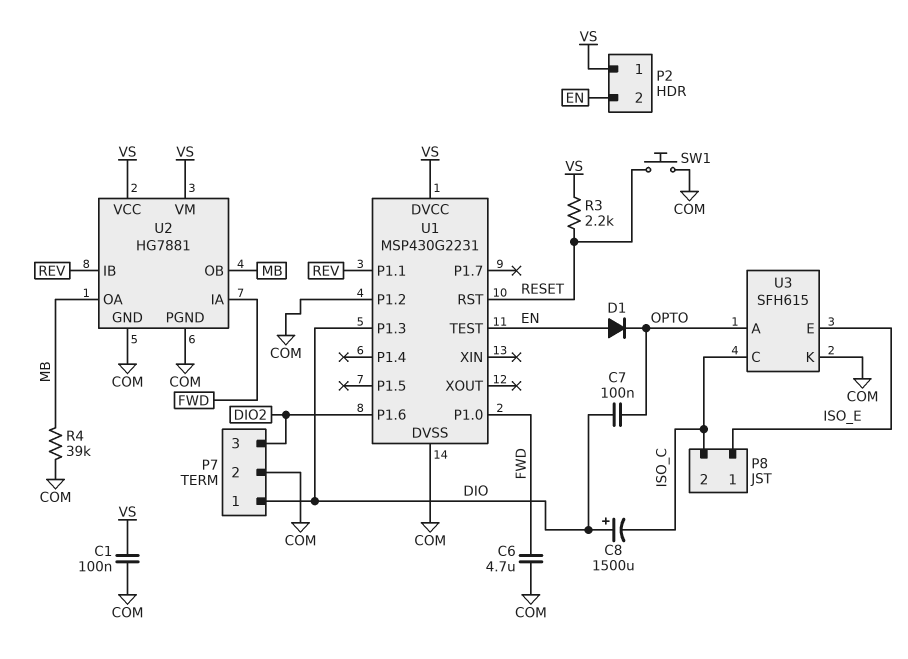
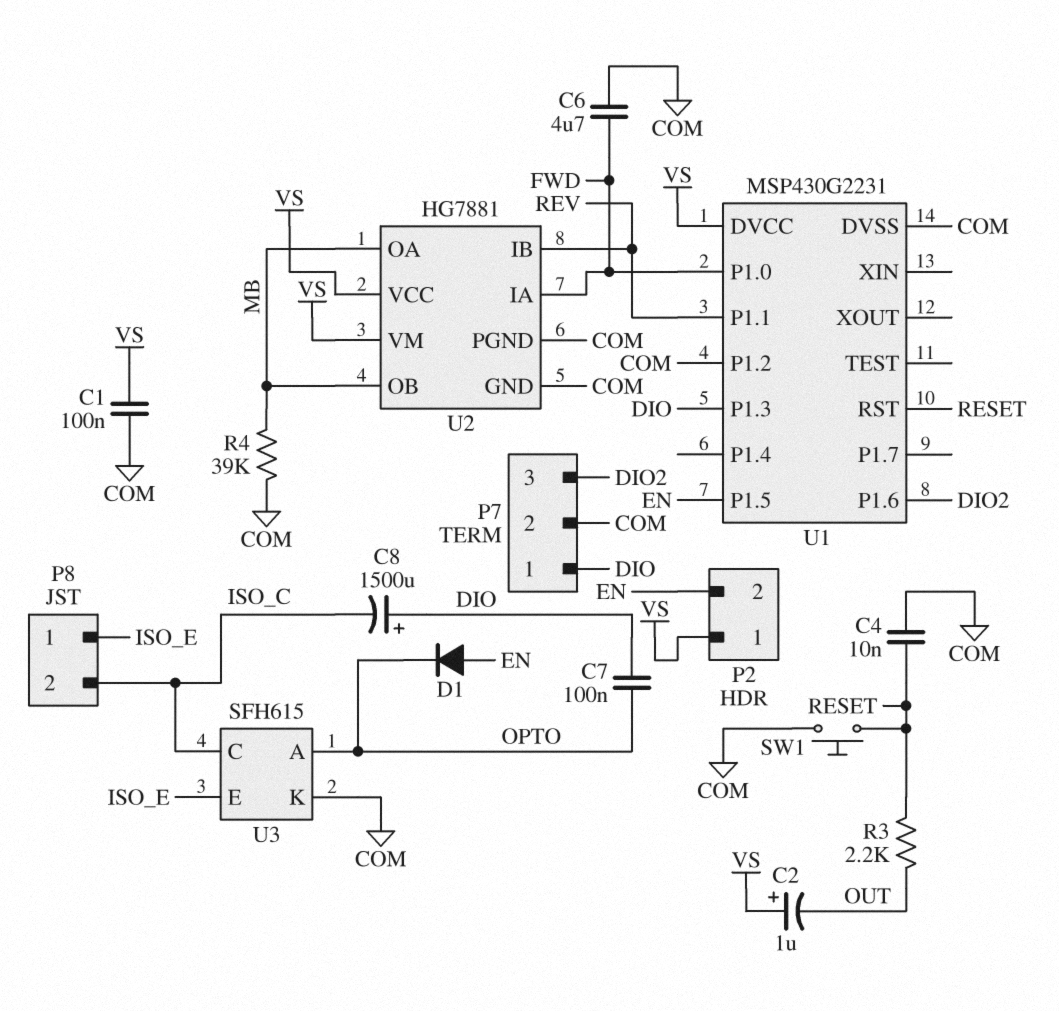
C2: none -> 1uF (plus VS, minus OUT)
C4: none -> 10nF (COM, RESET)
R3: 2.2k (RESET, VS) -> 2.2k (OUT, RESET)
U1 pin P1.5: none -> EN
U1 pin TEST: EN -> none

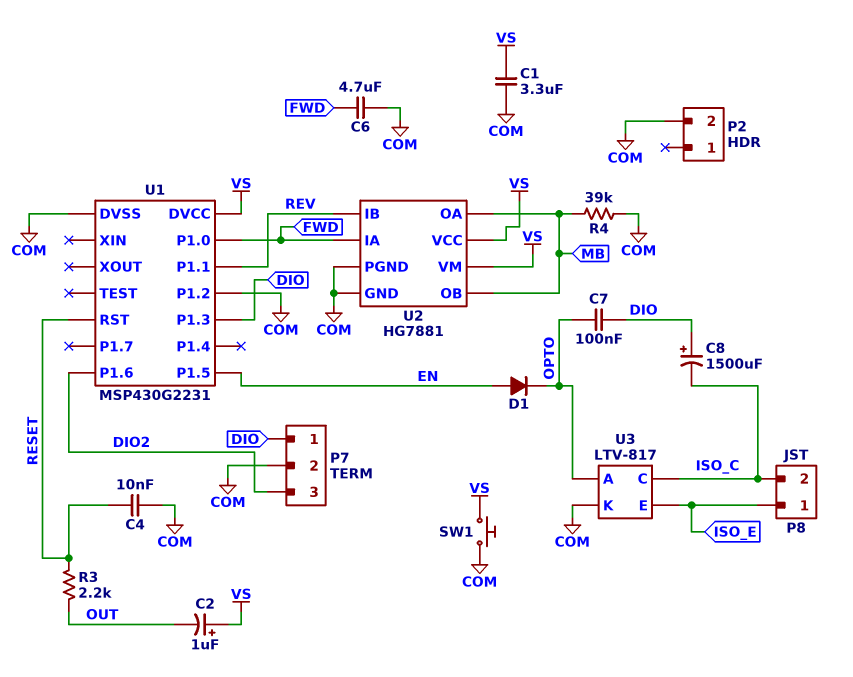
C1: 100nF (COM, VS) -> 3.3uF (COM, VS)
P2 pin 1: VS -> none
P2 pin 2: EN -> COM
SW1: button (COM, RESET) -> button (COM, VS)
U3: SFH615 -> LTV-817

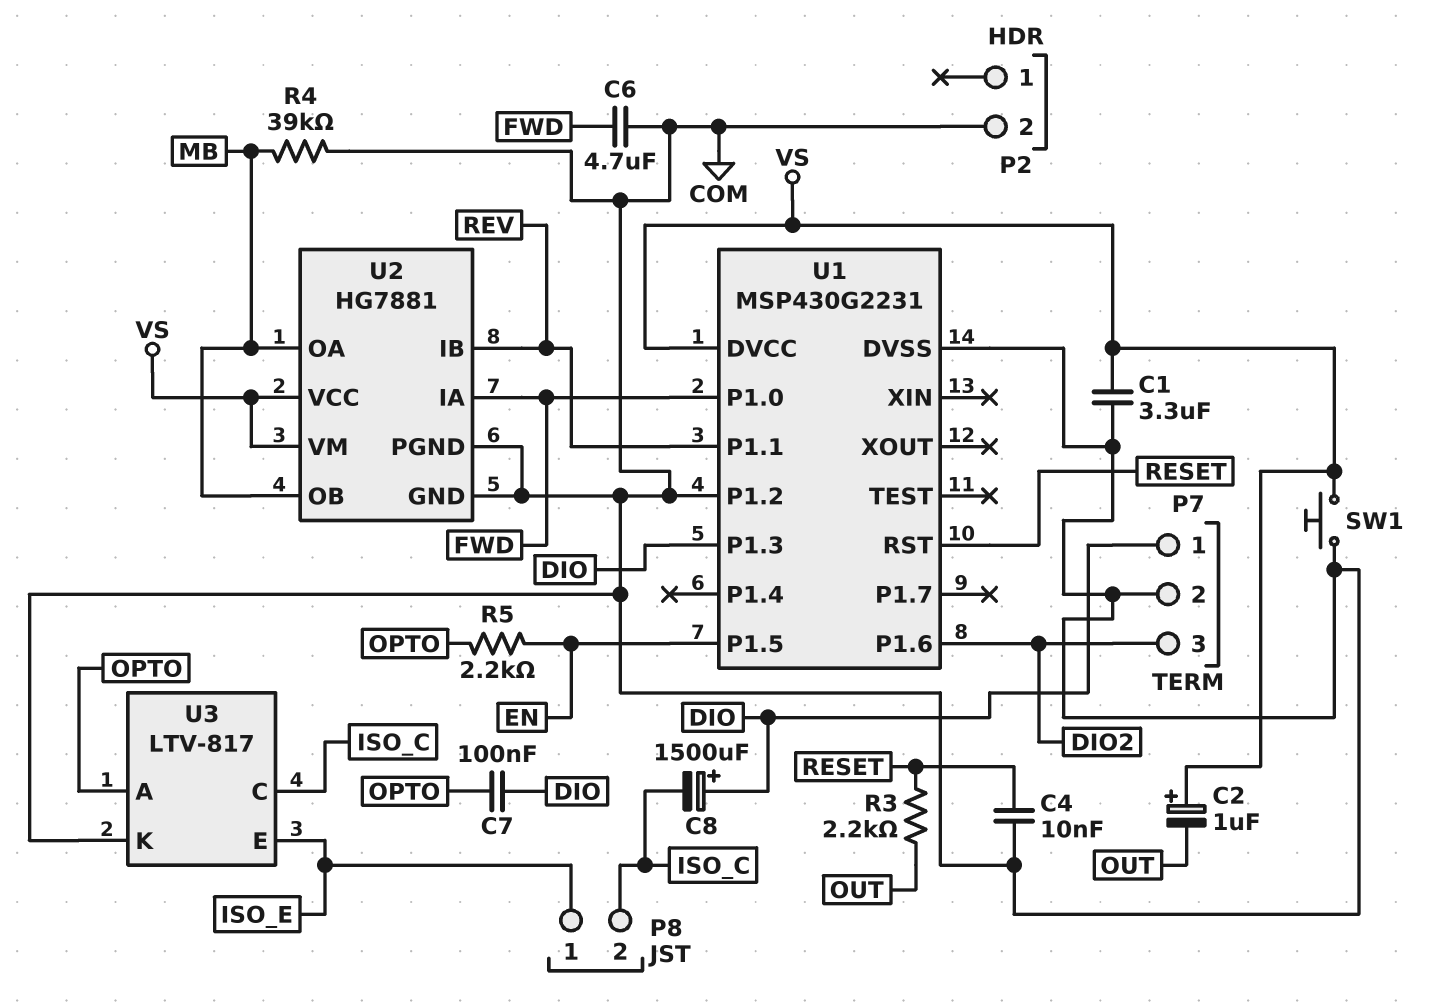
D1: diode (A EN, K OPTO) -> none
R5: none -> 2.2k (EN, OPTO)

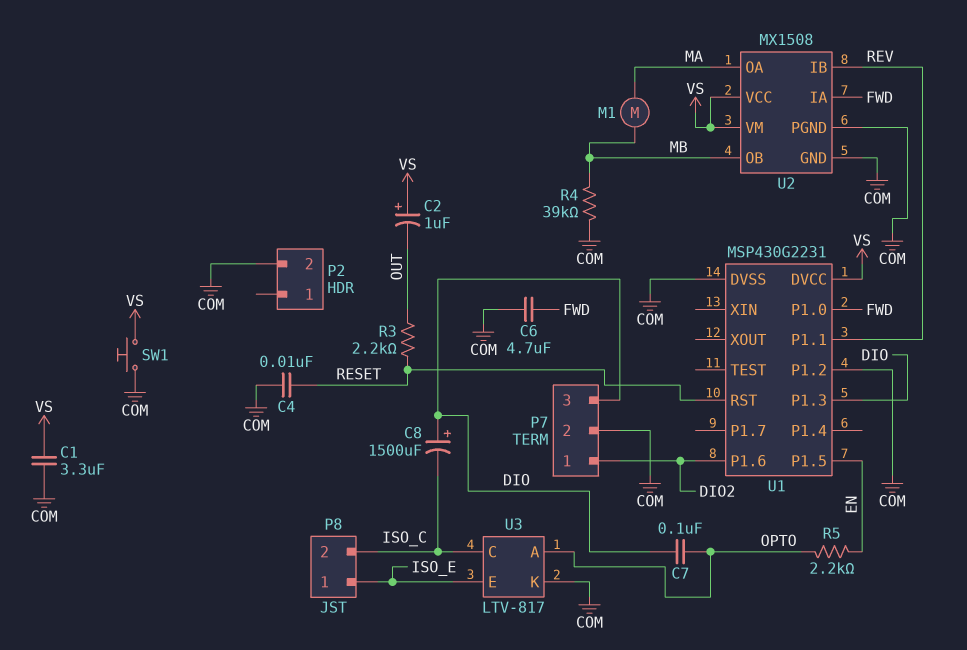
M1: none -> motor (MA, MB)
P7 pin 1: DIO -> DIO2
P7 pin 3: DIO2 -> DIO
U2: HG7881 -> MX1508
U2 pin OA: MB -> MA

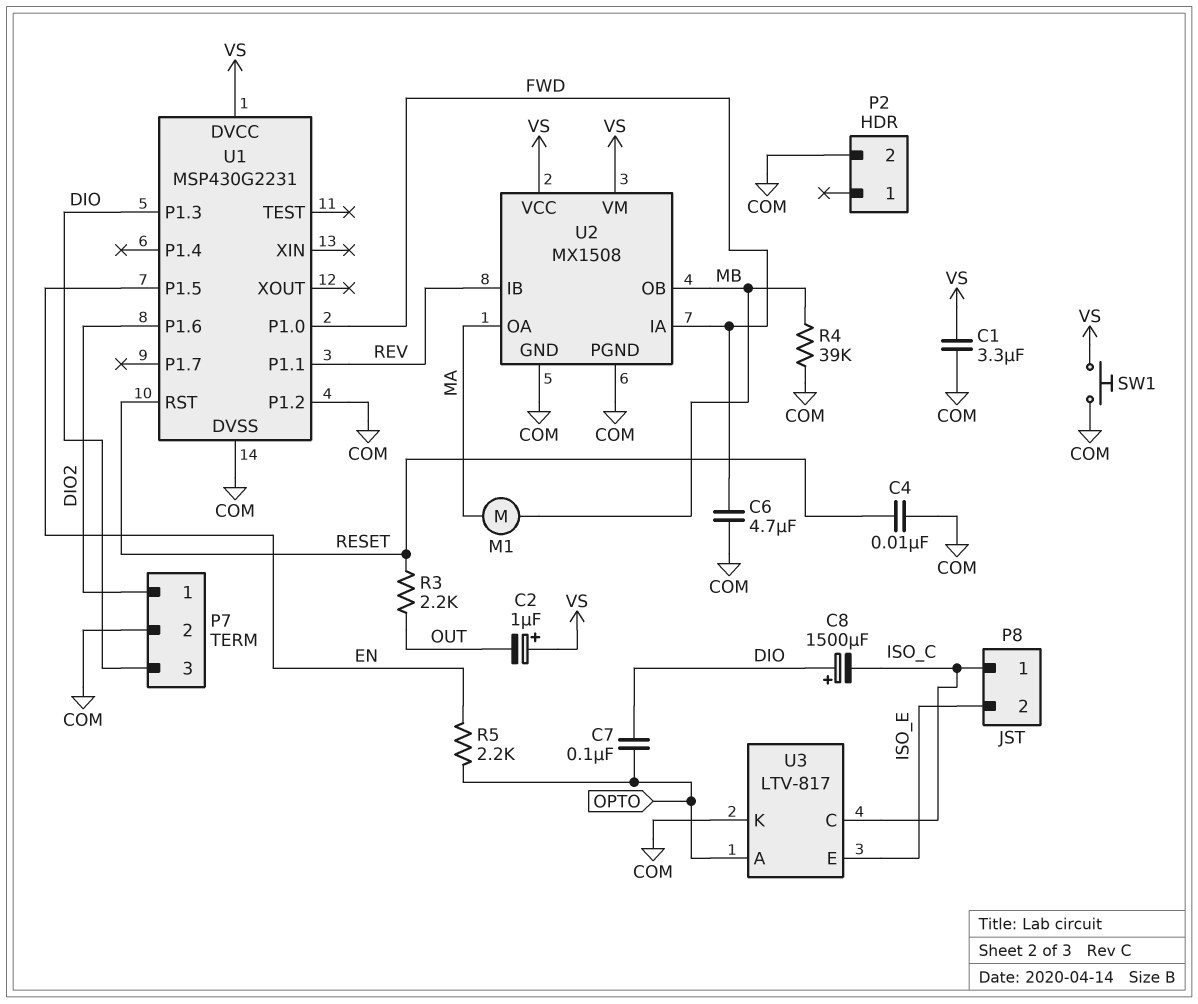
P8 pin 1: ISO_E -> ISO_C
P8 pin 2: ISO_C -> ISO_E

